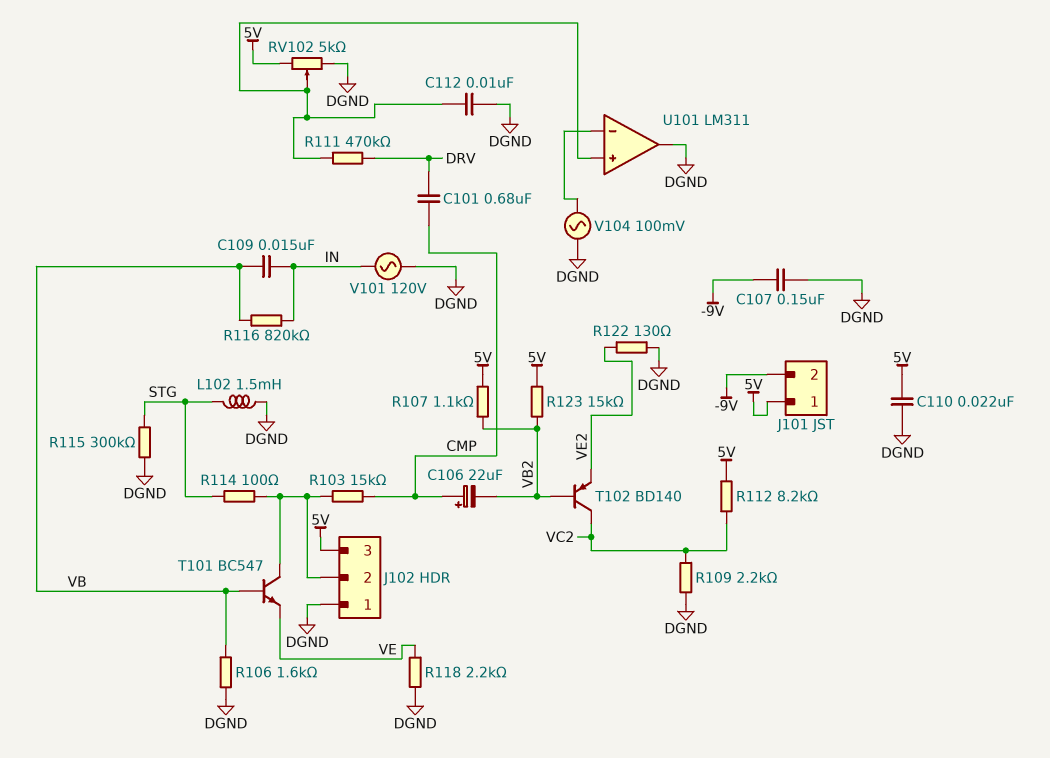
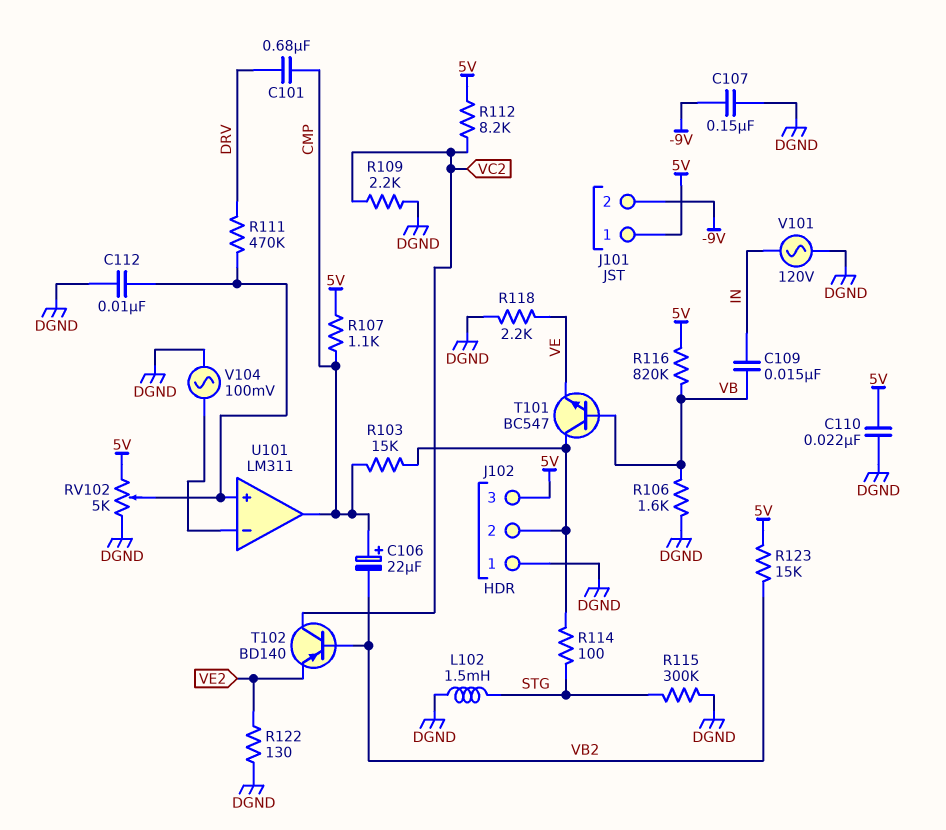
R107: 1.1k (5V, VB2) -> 1.1k (5V, CMP)
R116: 820k (IN, VB) -> 820k (5V, VB)
U101 pin out: DGND -> CMP

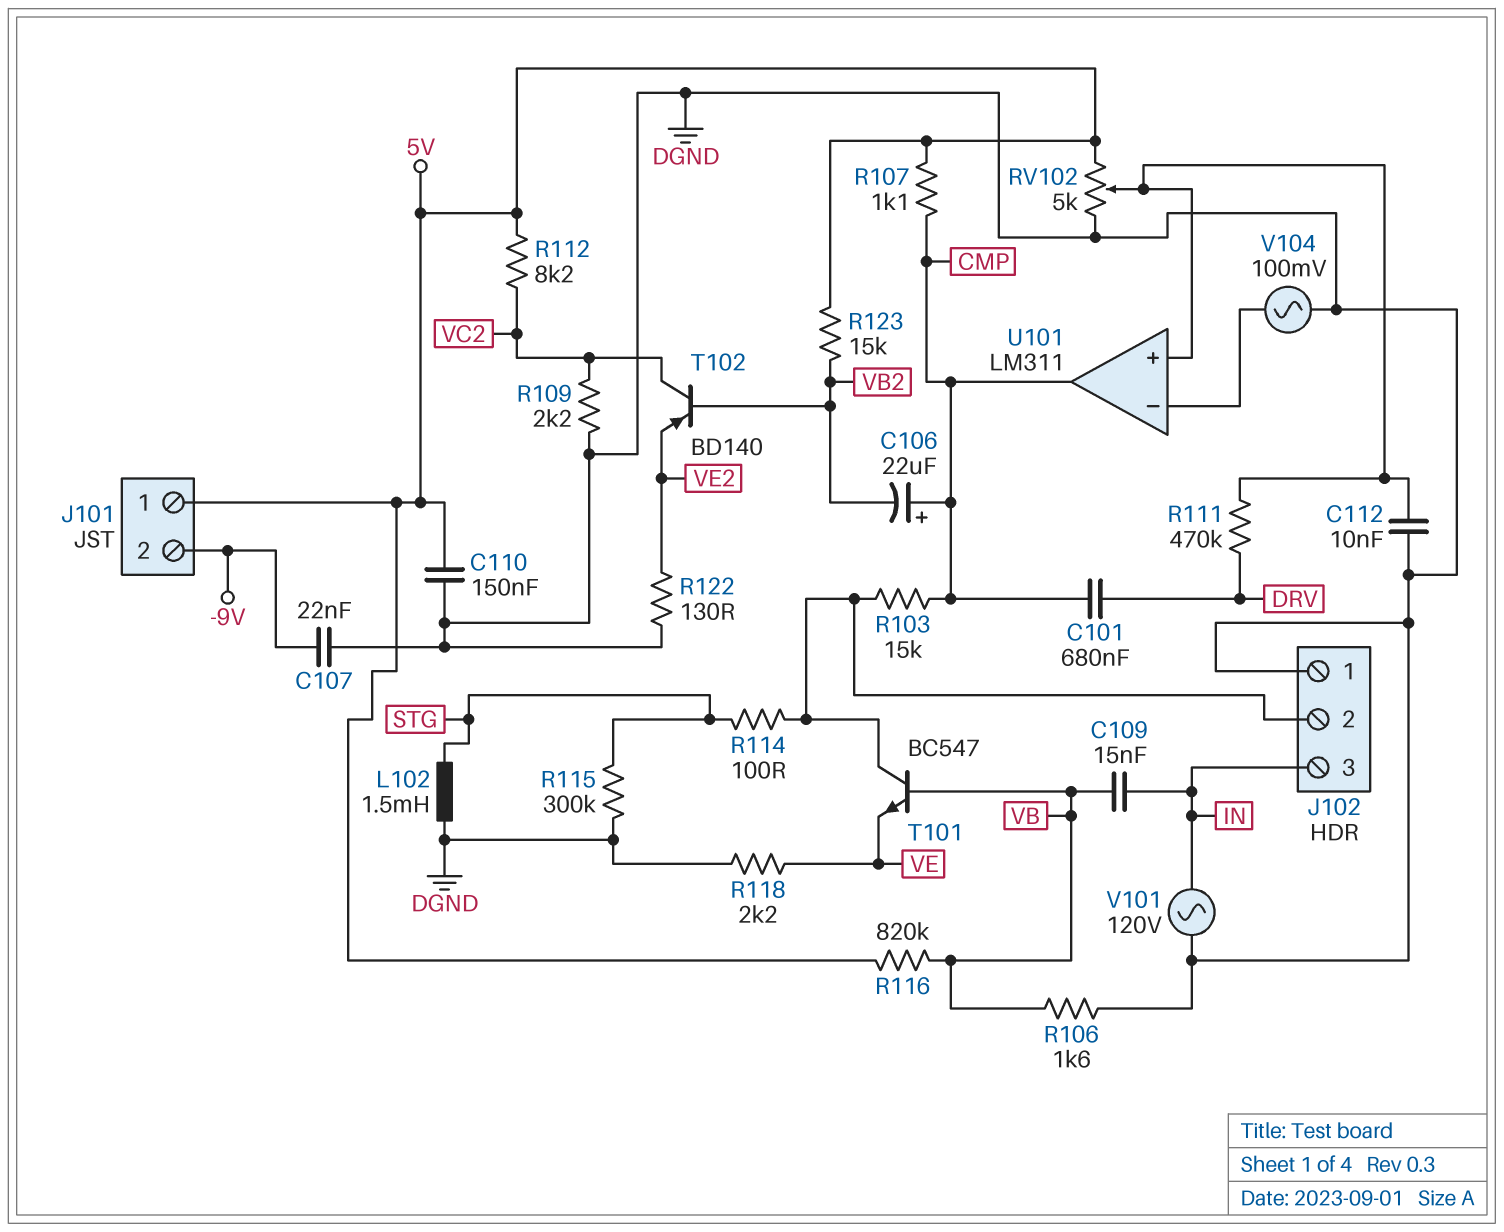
C107: 150nF (-9V, DGND) -> 22nF (-9V, DGND)
C110: 22nF (5V, DGND) -> 150nF (5V, DGND)
J102 pin 3: 5V -> IN

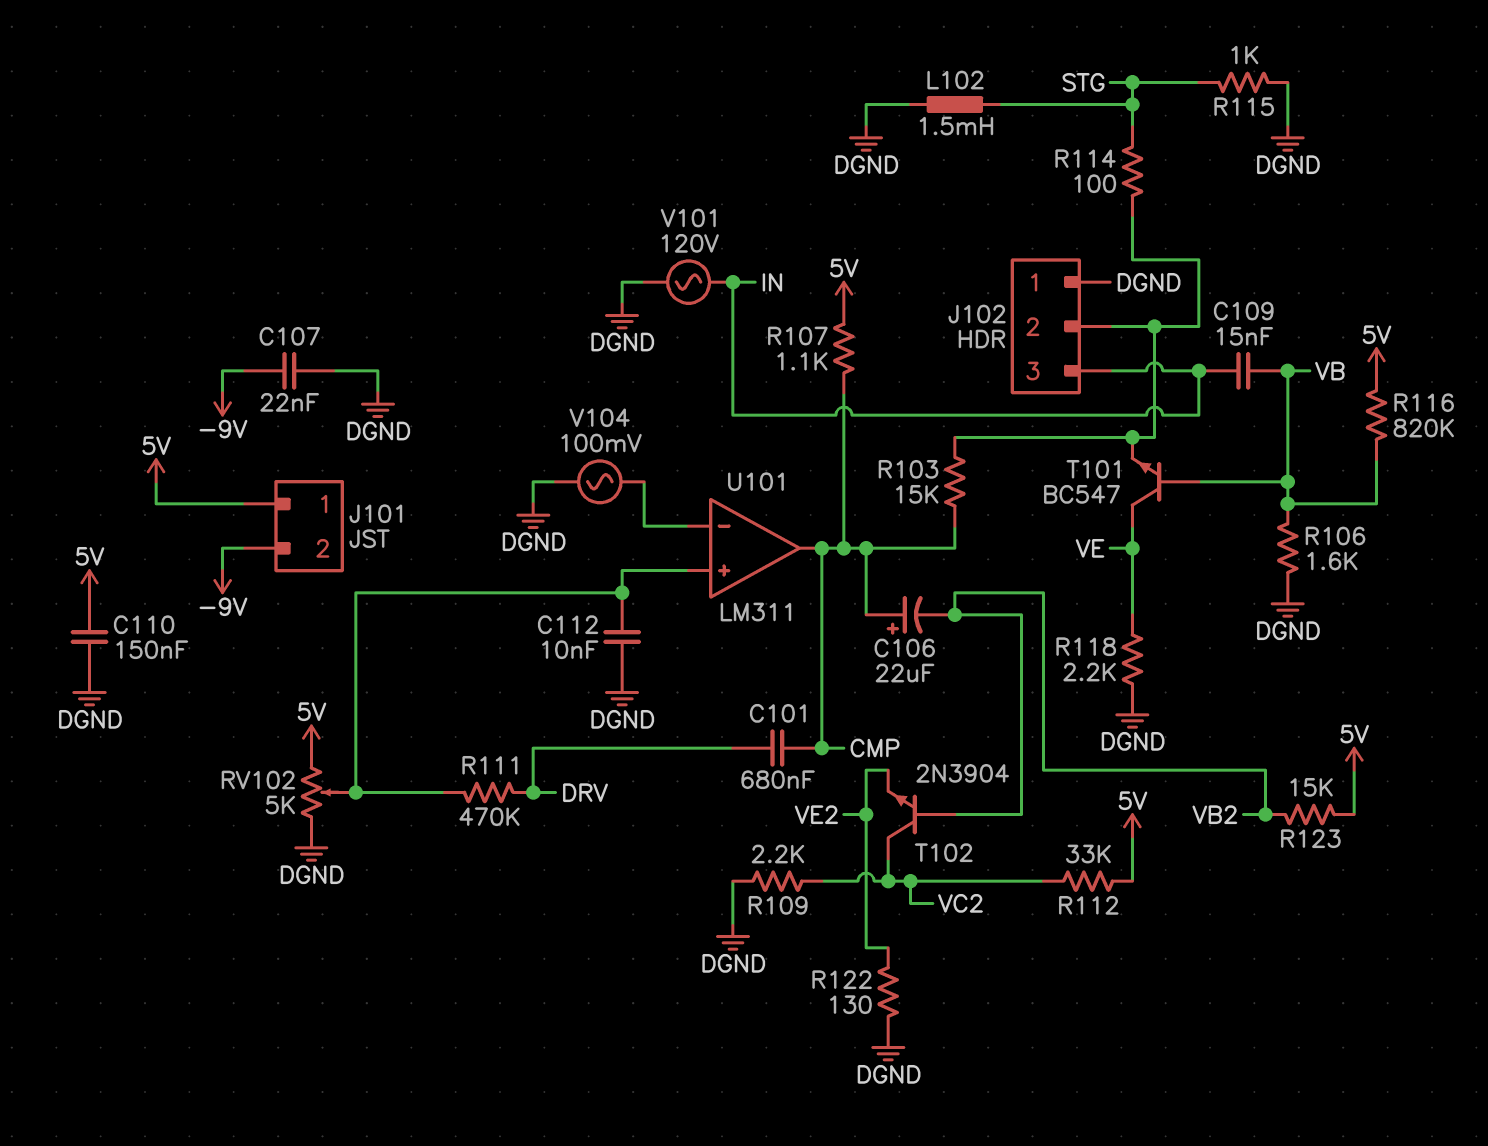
R112: 8.2k (5V, VC2) -> 33k (5V, VC2)
R115: 300k (DGND, STG) -> 1k (DGND, STG)
T101: NPN BC547 (B VB, C J102/2, E VE) -> NPN BC547 (B VB, C VE, E J102/2)
T102: PNP BD140 (B VB2, C VC2, E VE2) -> NPN 2N3904 (B VB2, C VC2, E VE2)

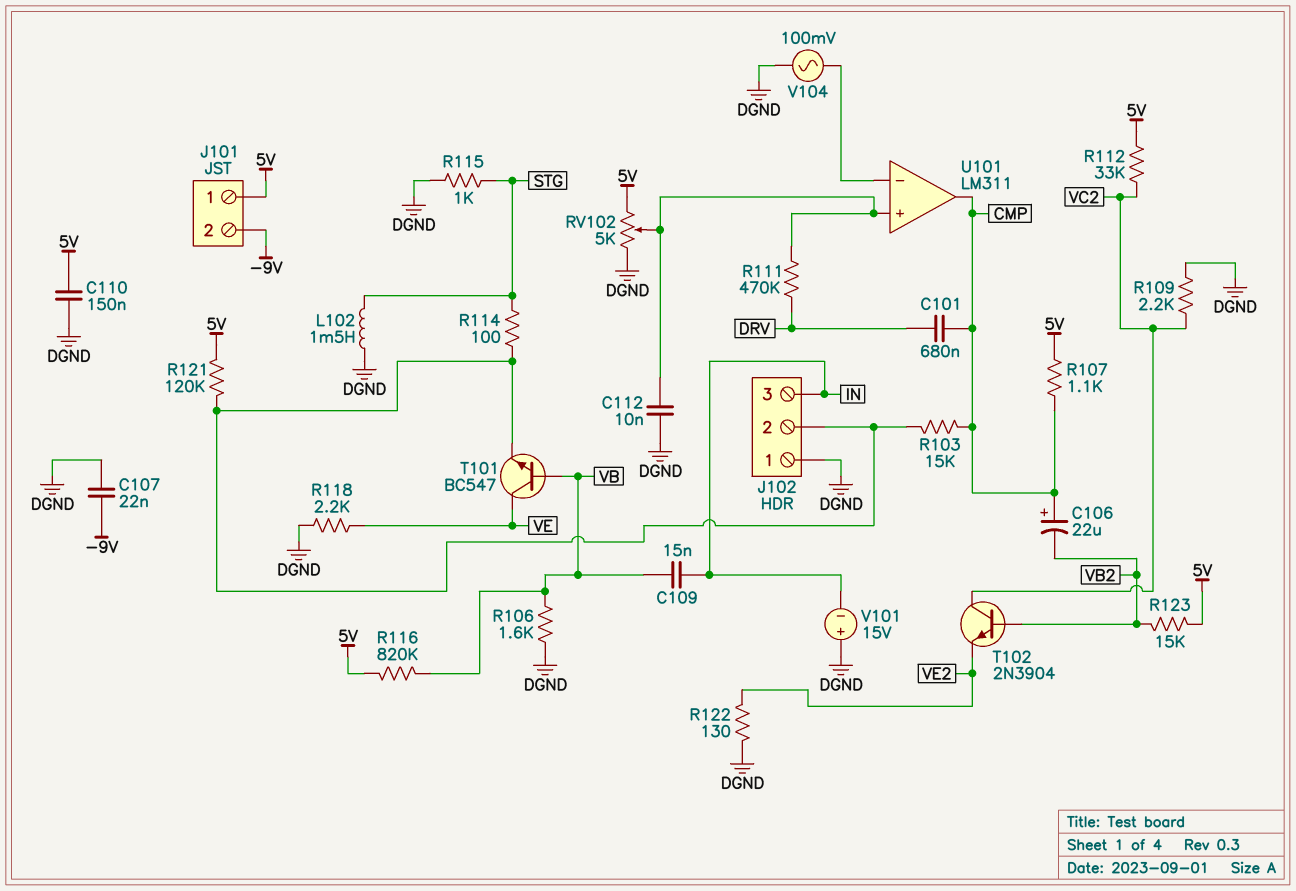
R121: none -> 120k (5V, J102/2)
V101: AC 120V (DGND, IN) -> 15V (plus DGND, minus IN)

